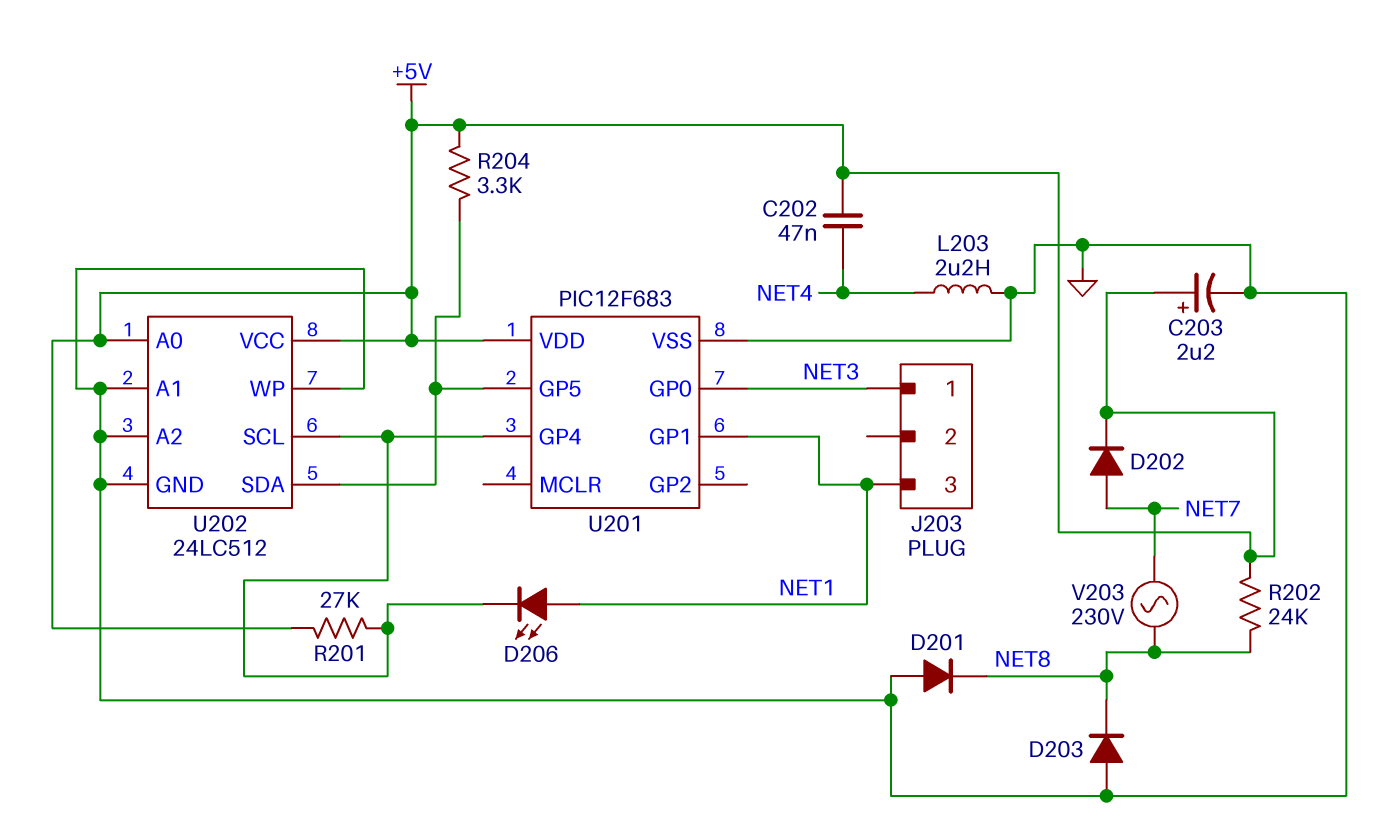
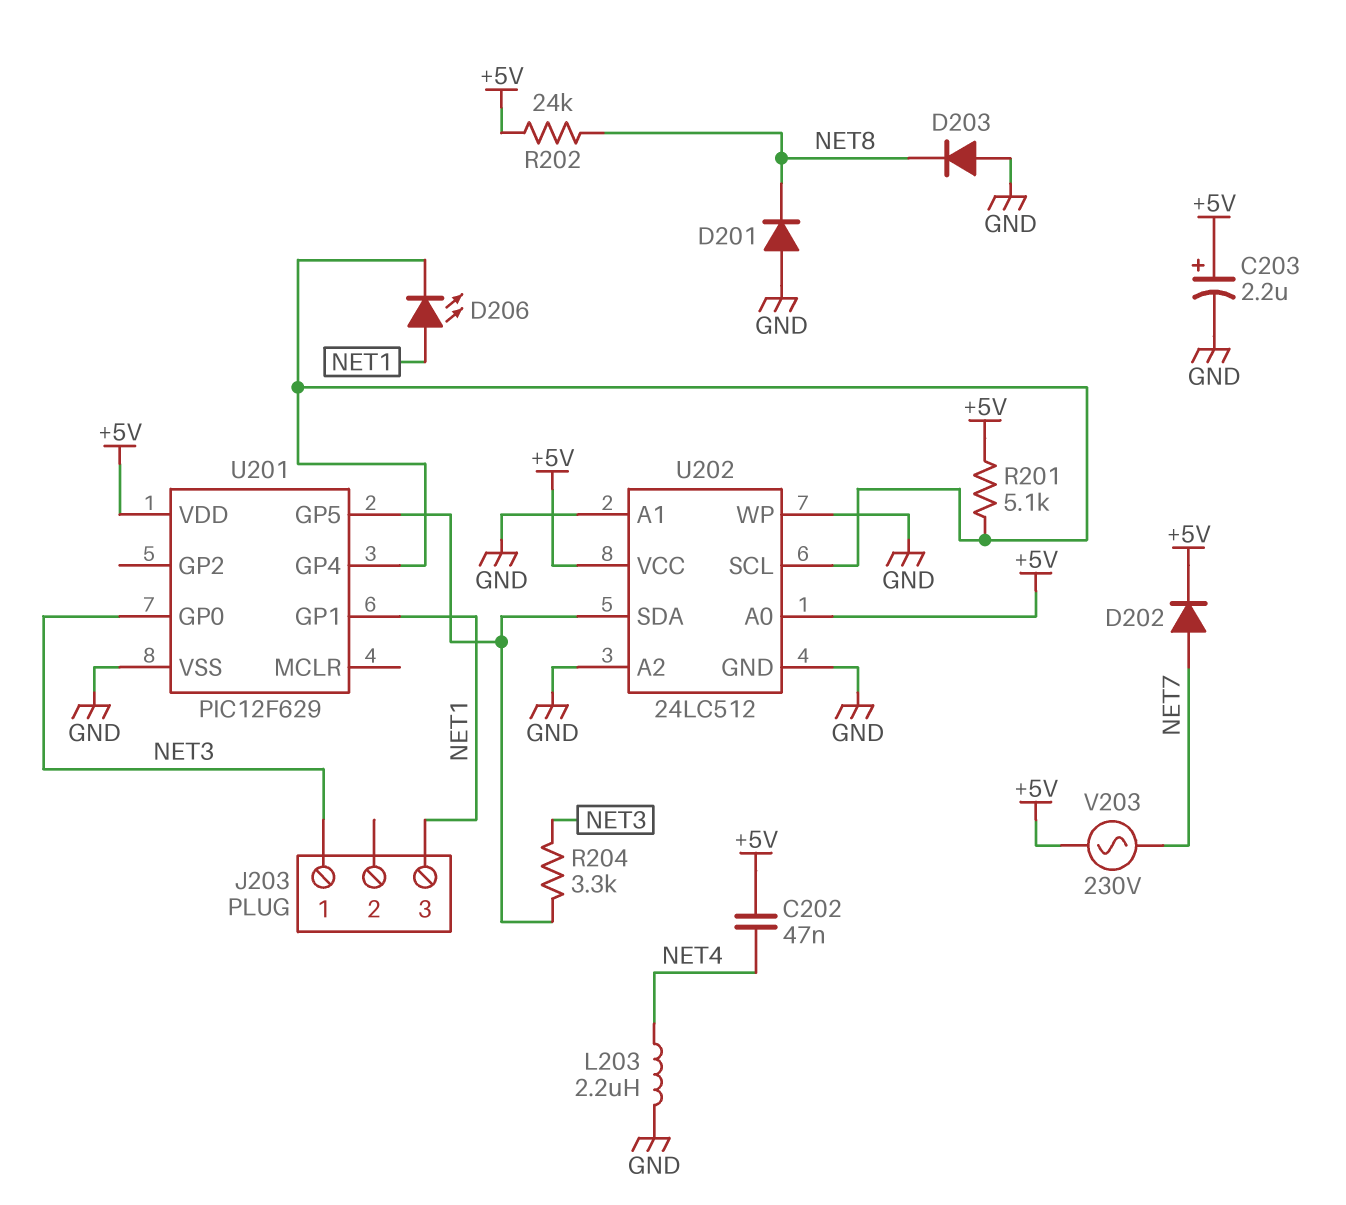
R201: 27k (+5V, U201/GP4) -> 5.1k (+5V, U201/GP4)
R204: 3.3k (+5V, U201/GP5) -> 3.3k (NET3, U201/GP5)
U201: PIC12F683 -> PIC12F629
V203: AC 230V (NET7, NET8) -> AC 230V (+5V, NET7)

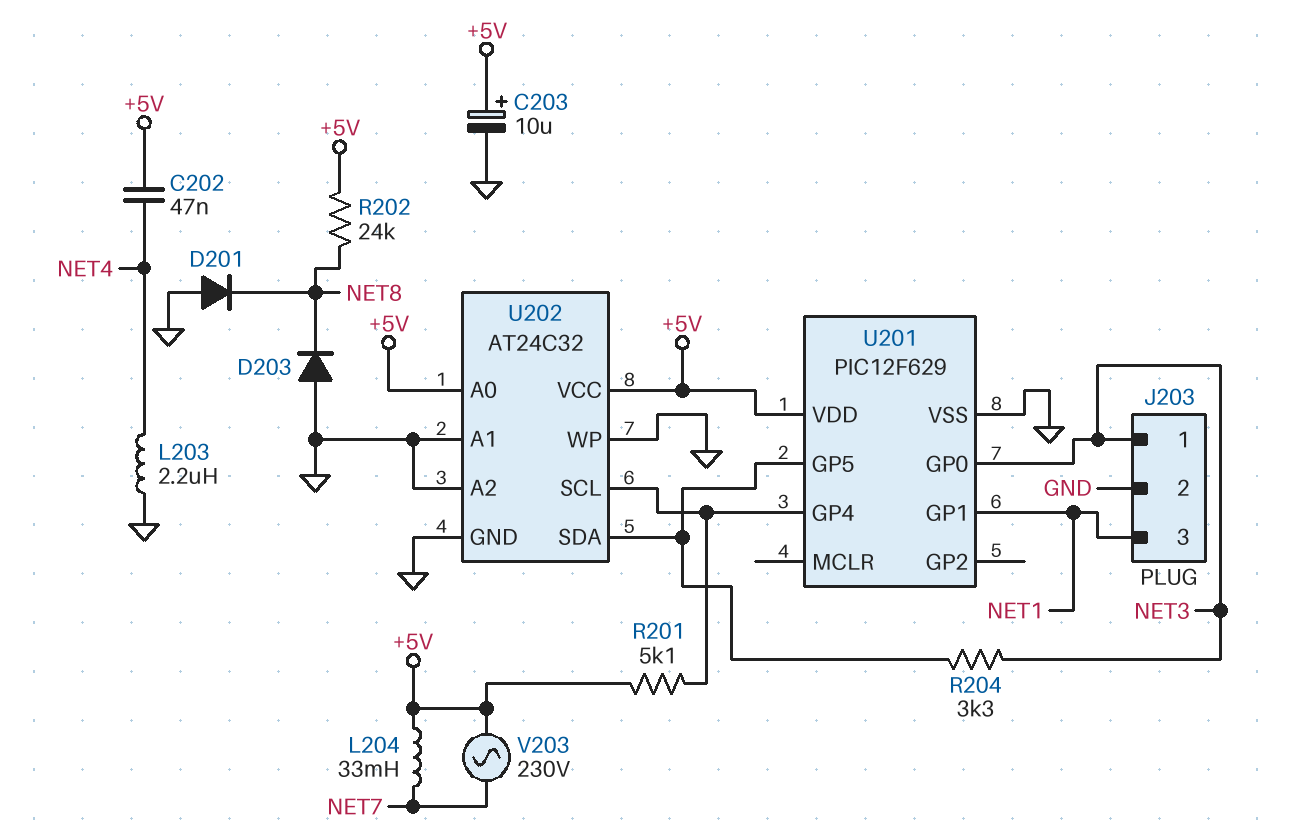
C203: 2.2uF (plus +5V, minus GND) -> 10uF (plus +5V, minus GND)
D202: diode (A NET7, K +5V) -> none
D206: LED (A NET1, K U201/GP4) -> none
J203 pin 2: none -> GND
L204: none -> 33mH (+5V, NET7)
U202: 24LC512 -> AT24C32

